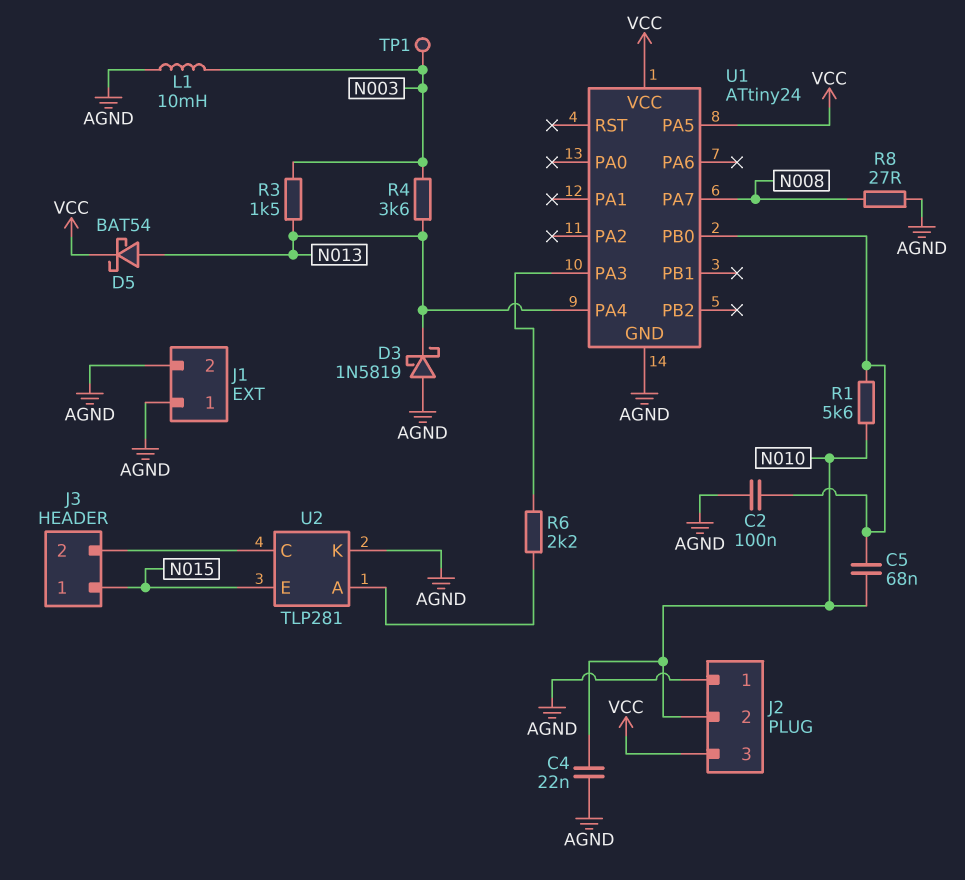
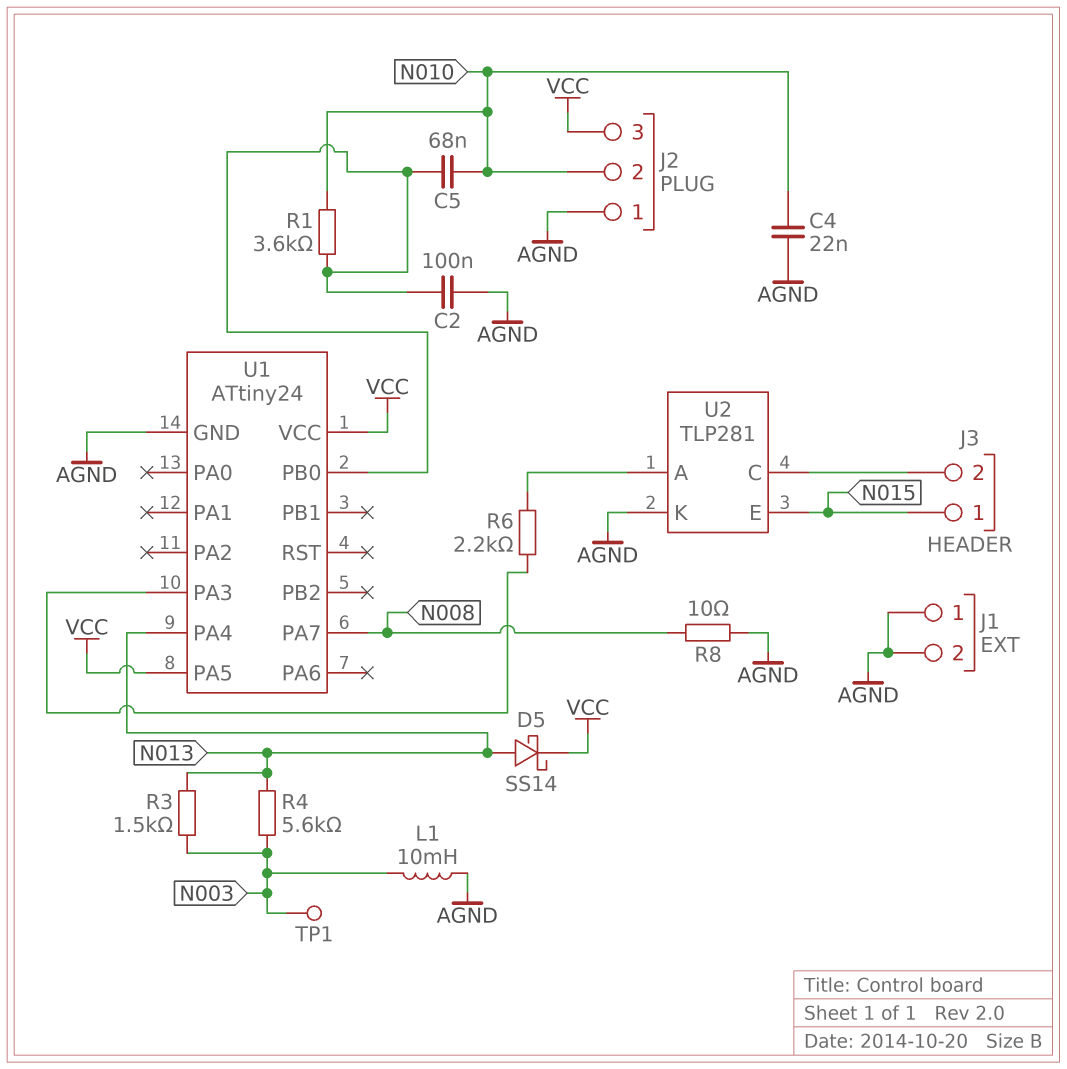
D3: schottky 1N5819 (A AGND, K N013) -> none
D5: schottky BAT54 (A N013, K VCC) -> schottky SS14 (A N013, K VCC)
R1: 5.6k (N010, U1/PB0) -> 3.6k (N010, U1/PB0)
R4: 3.6k (N003, N013) -> 5.6k (N003, N013)
R8: 27 (AGND, N008) -> 10 (AGND, N008)

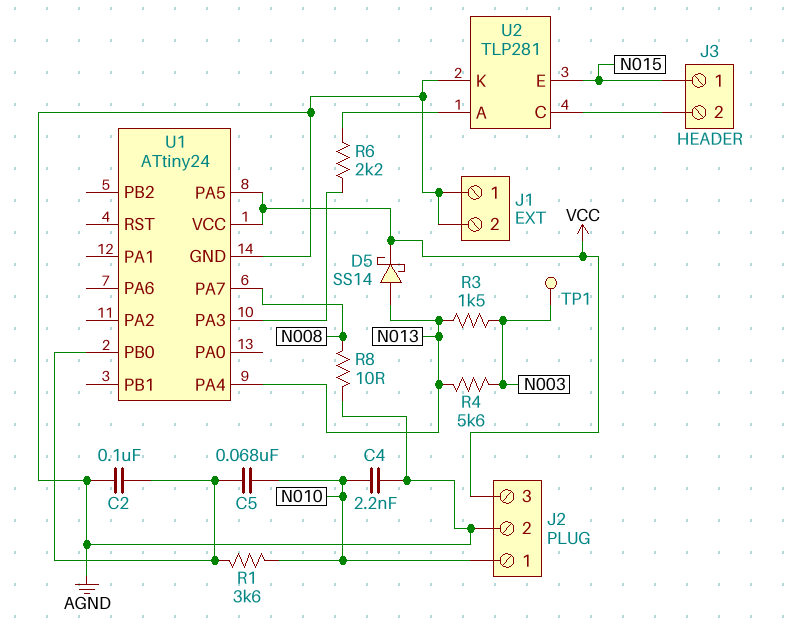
C4: 22nF (AGND, N010) -> 2.2nF (AGND, N010)
J2 pin 1: AGND -> N010
J2 pin 2: N010 -> AGND
L1: 10mH (AGND, N003) -> none

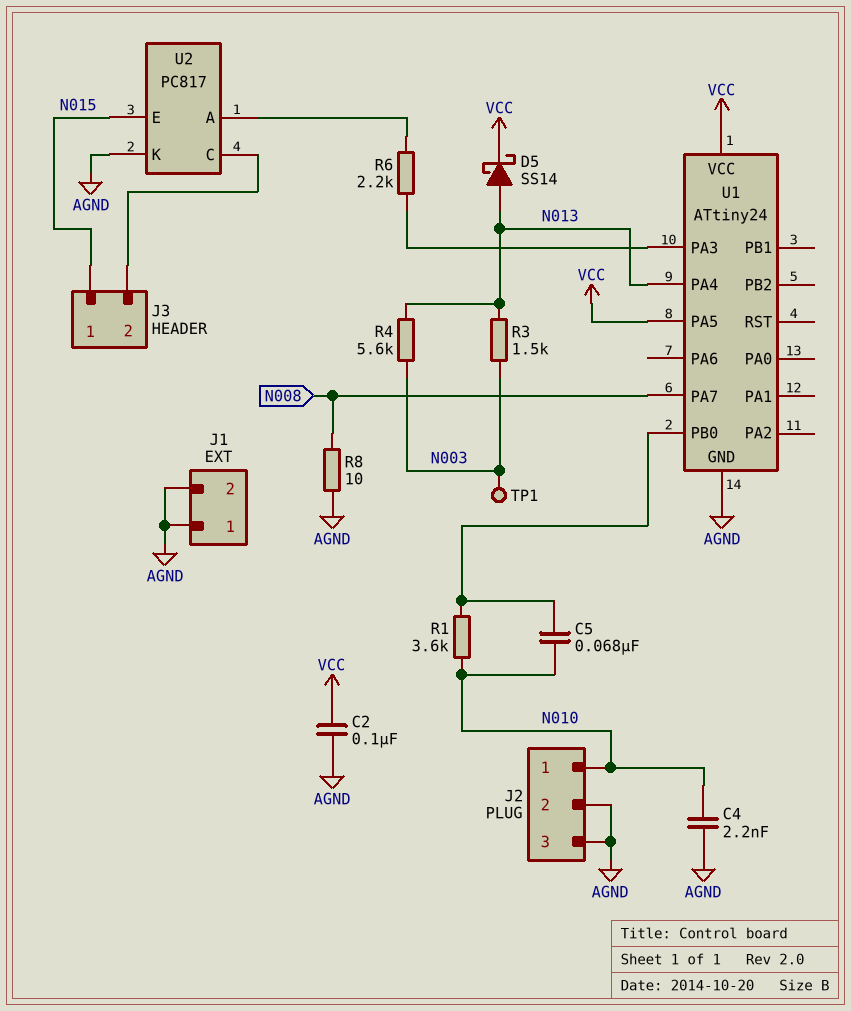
C2: 100nF (AGND, U1/PB0) -> 100nF (AGND, VCC)
J2 pin 3: VCC -> AGND
U2: TLP281 -> PC817

